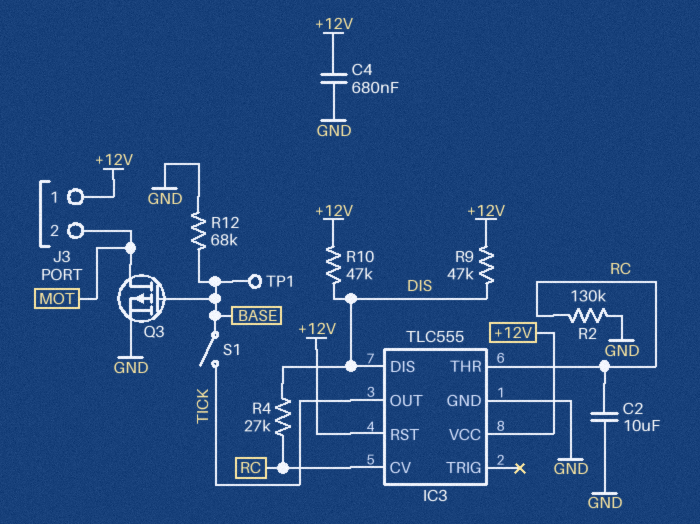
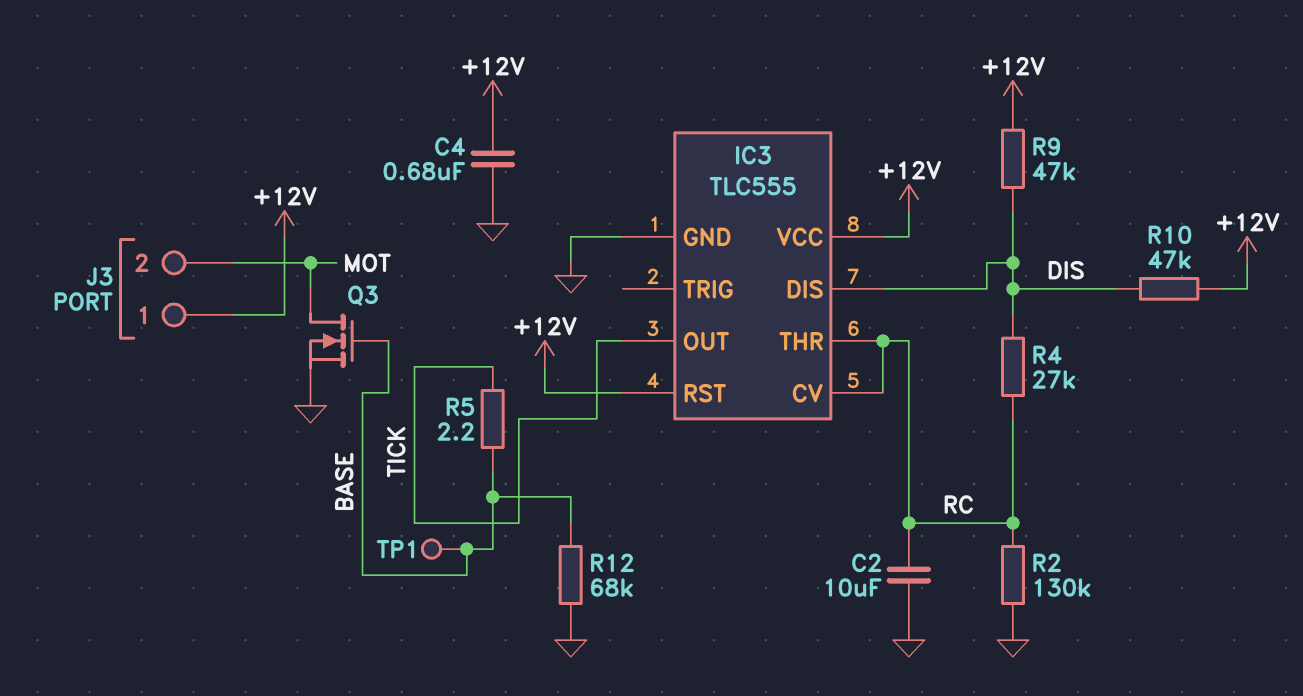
Q3: PMOS (G BASE, D MOT, S GND) -> NMOS (G BASE, D MOT, S GND)
R5: none -> 2.2 (BASE, TICK)
S1: switch (BASE, TICK) -> none

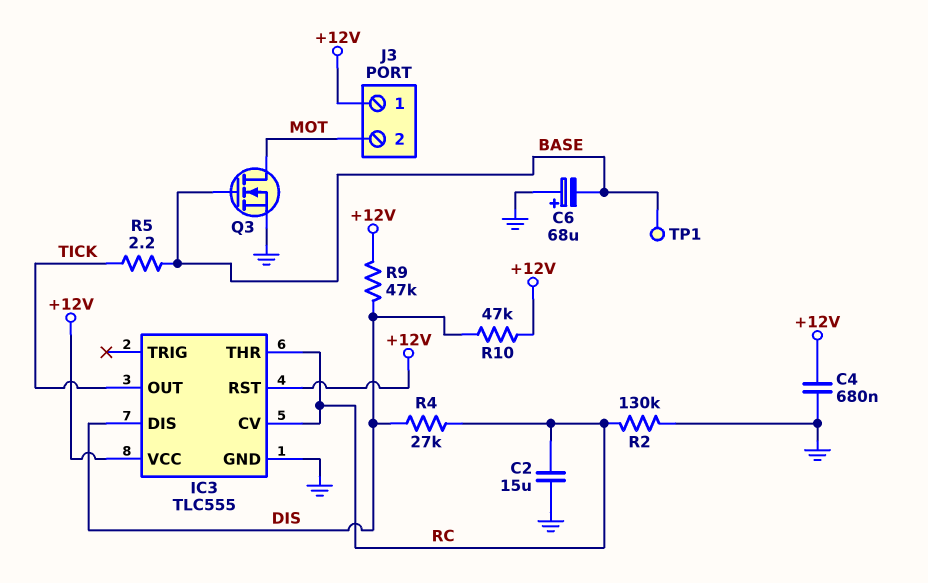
C2: 10uF (GND, RC) -> 15uF (GND, RC)
C6: none -> 68uF (plus GND, minus BASE)
R12: 68k (BASE, GND) -> none

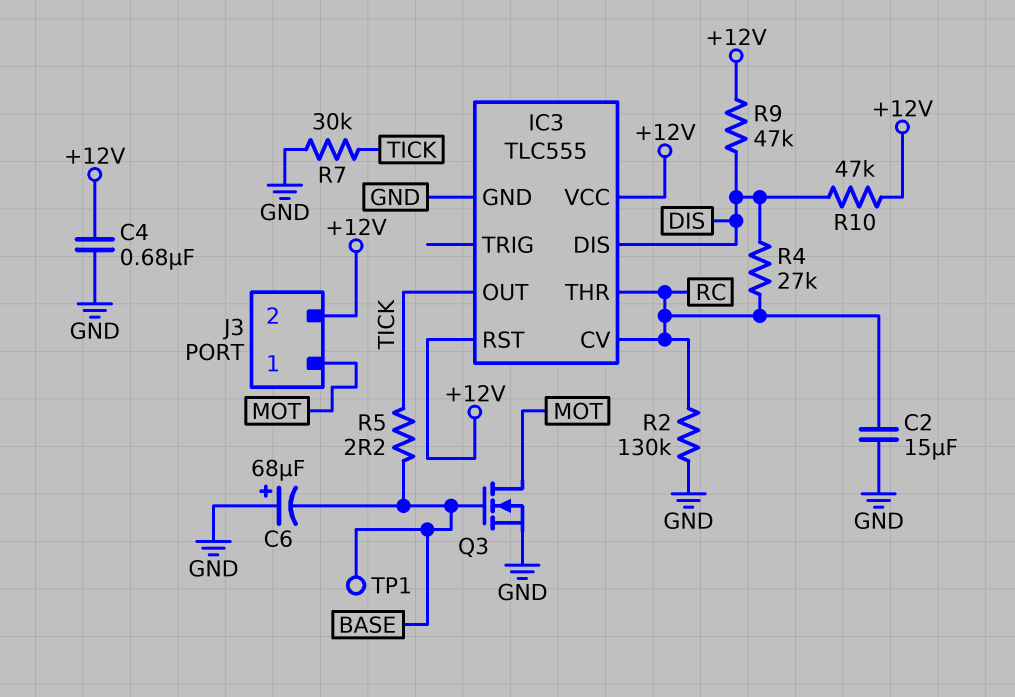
J3 pin 1: +12V -> MOT
J3 pin 2: MOT -> +12V
R7: none -> 30k (GND, TICK)

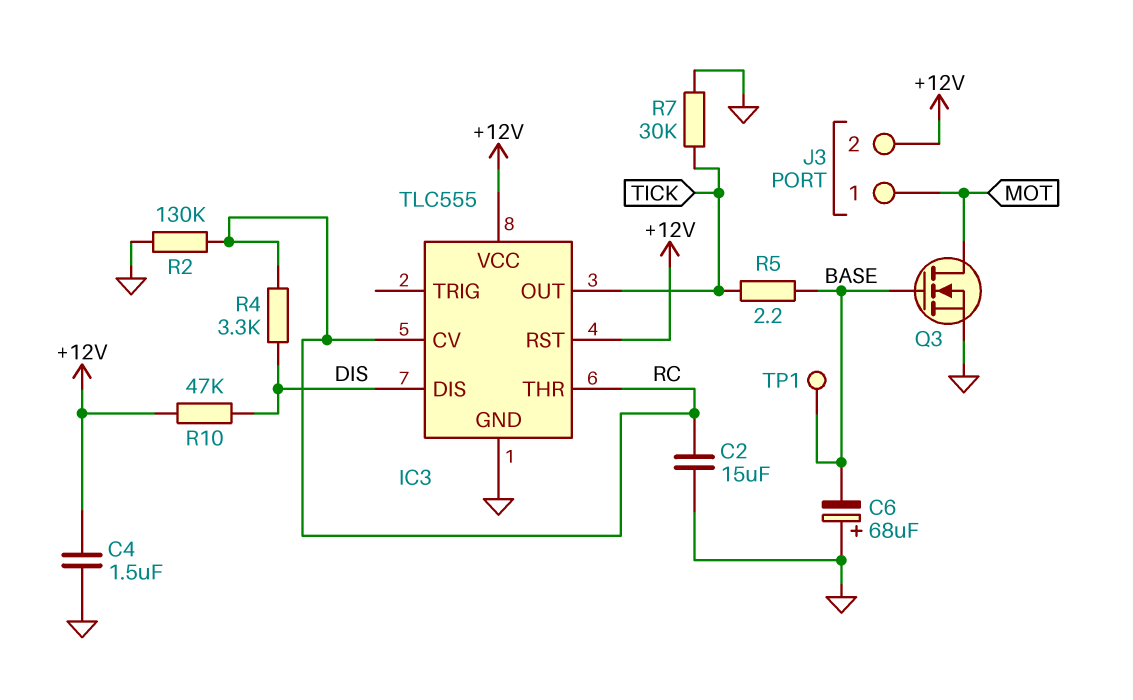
C4: 680nF (+12V, GND) -> 1.5uF (+12V, GND)
R4: 27k (DIS, RC) -> 3.3k (DIS, RC)
R9: 47k (+12V, DIS) -> none

